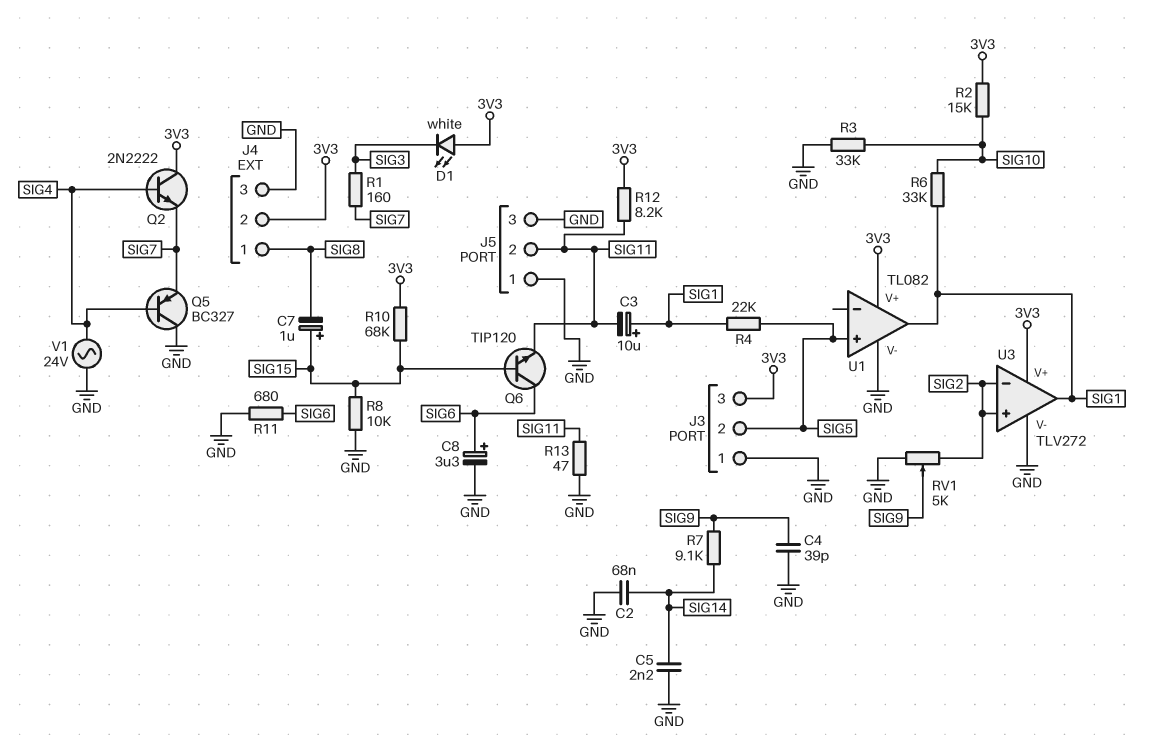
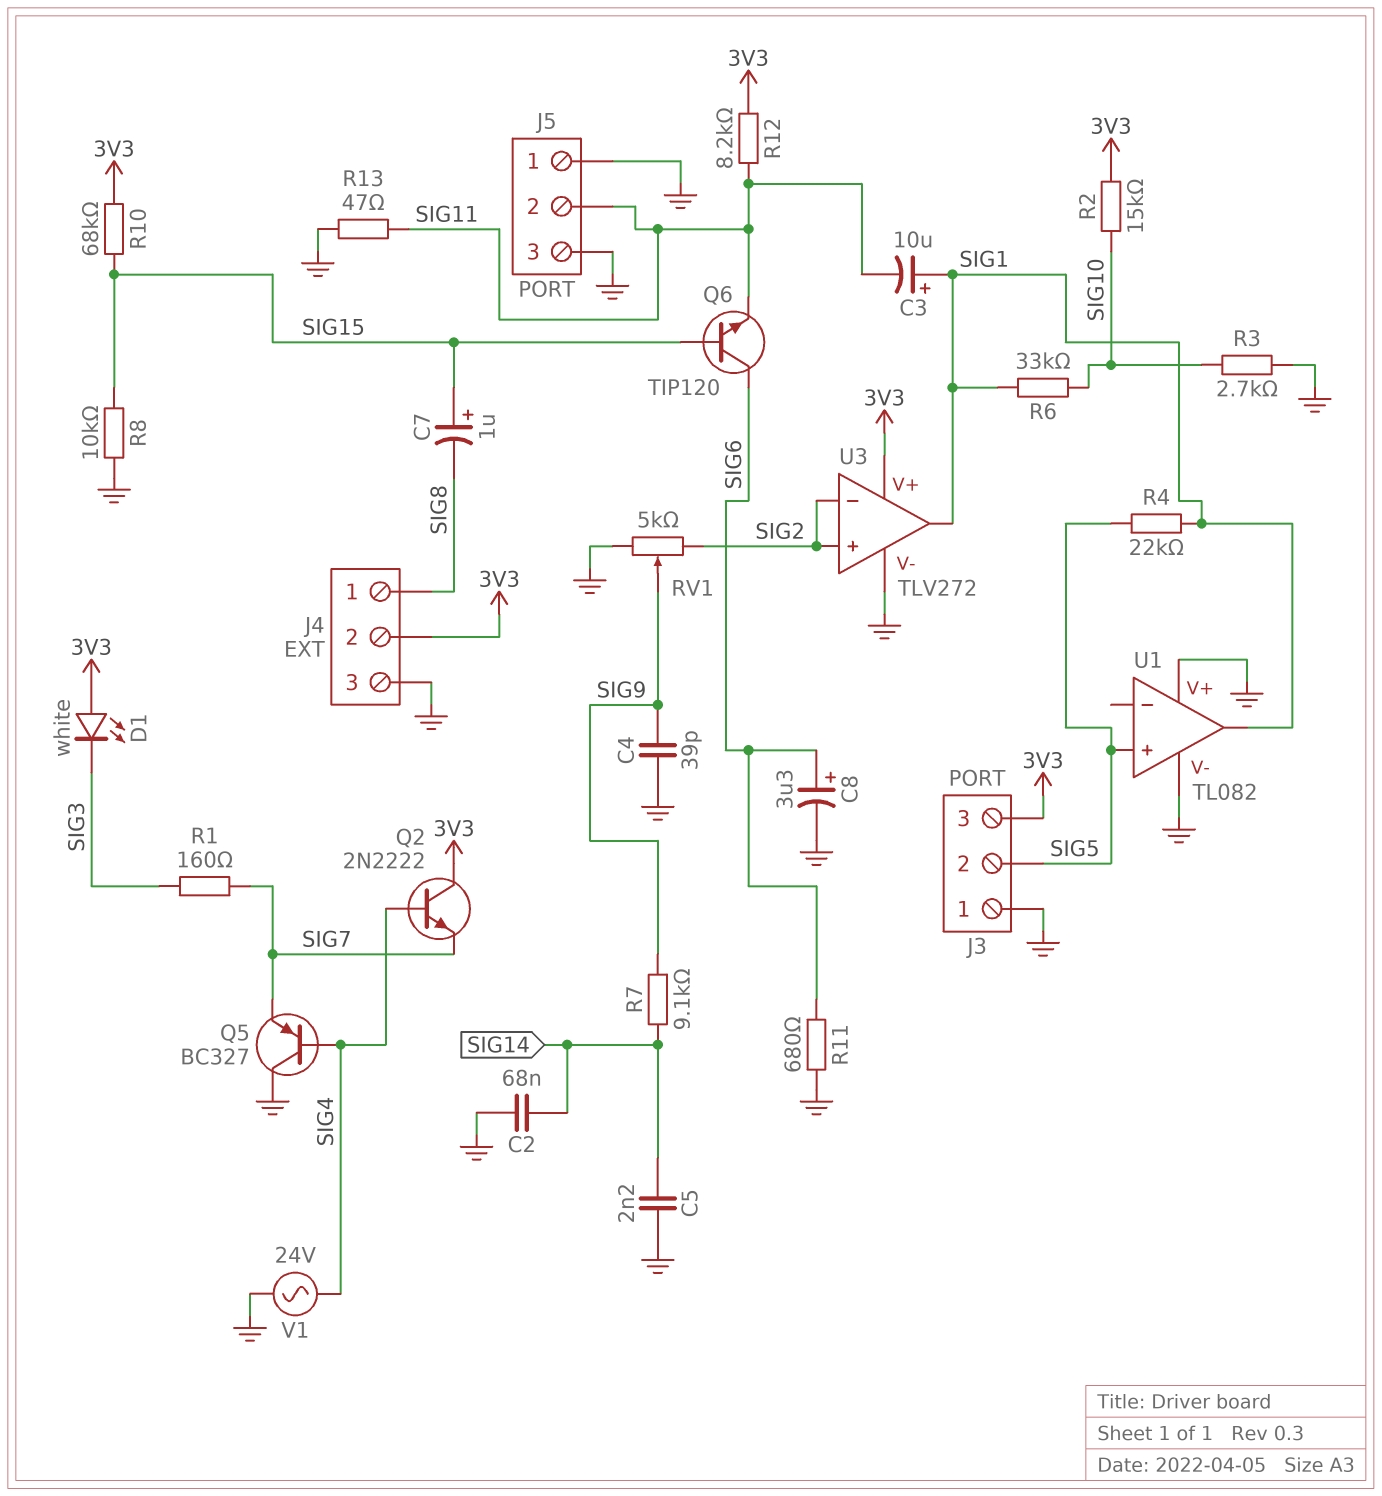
R3: 33k (GND, SIG10) -> 2.7k (GND, SIG10)
U1 pin V+: 3V3 -> GND

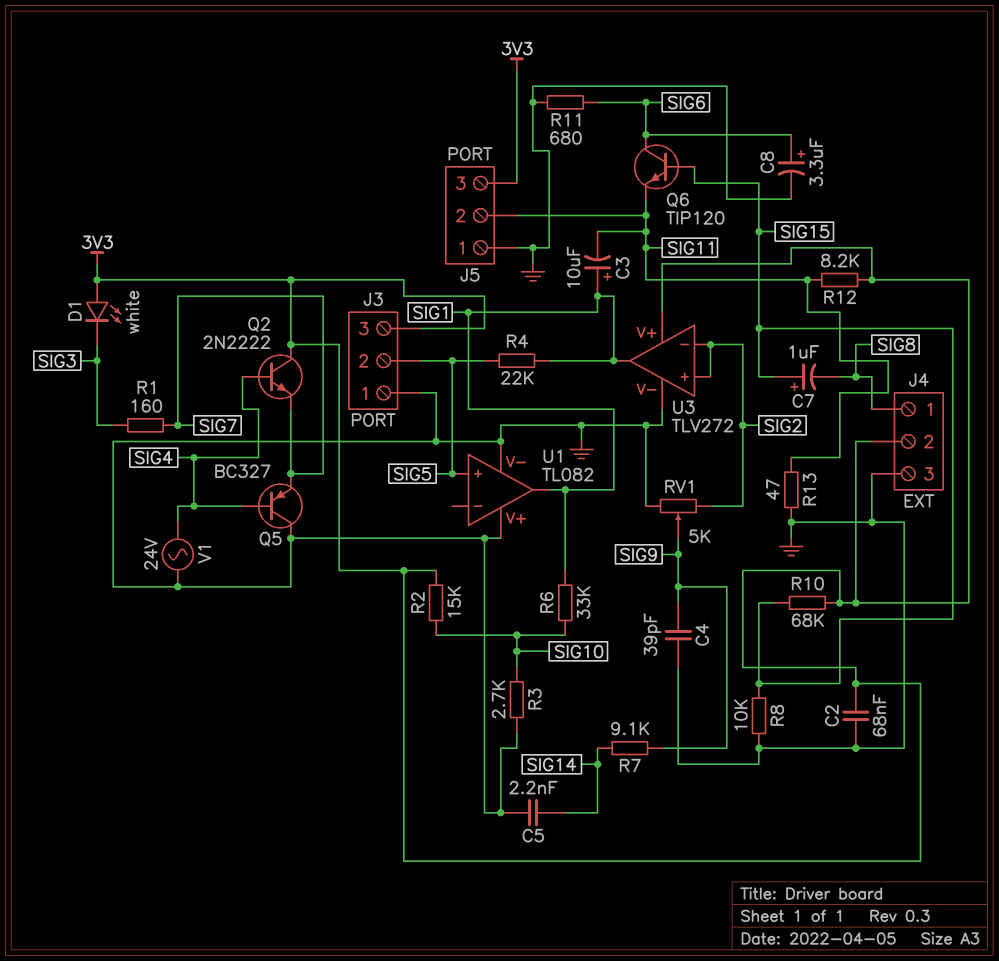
C2: 68nF (GND, SIG14) -> 68nF (3V3, GND)
J5 pin 3: GND -> 3V3

